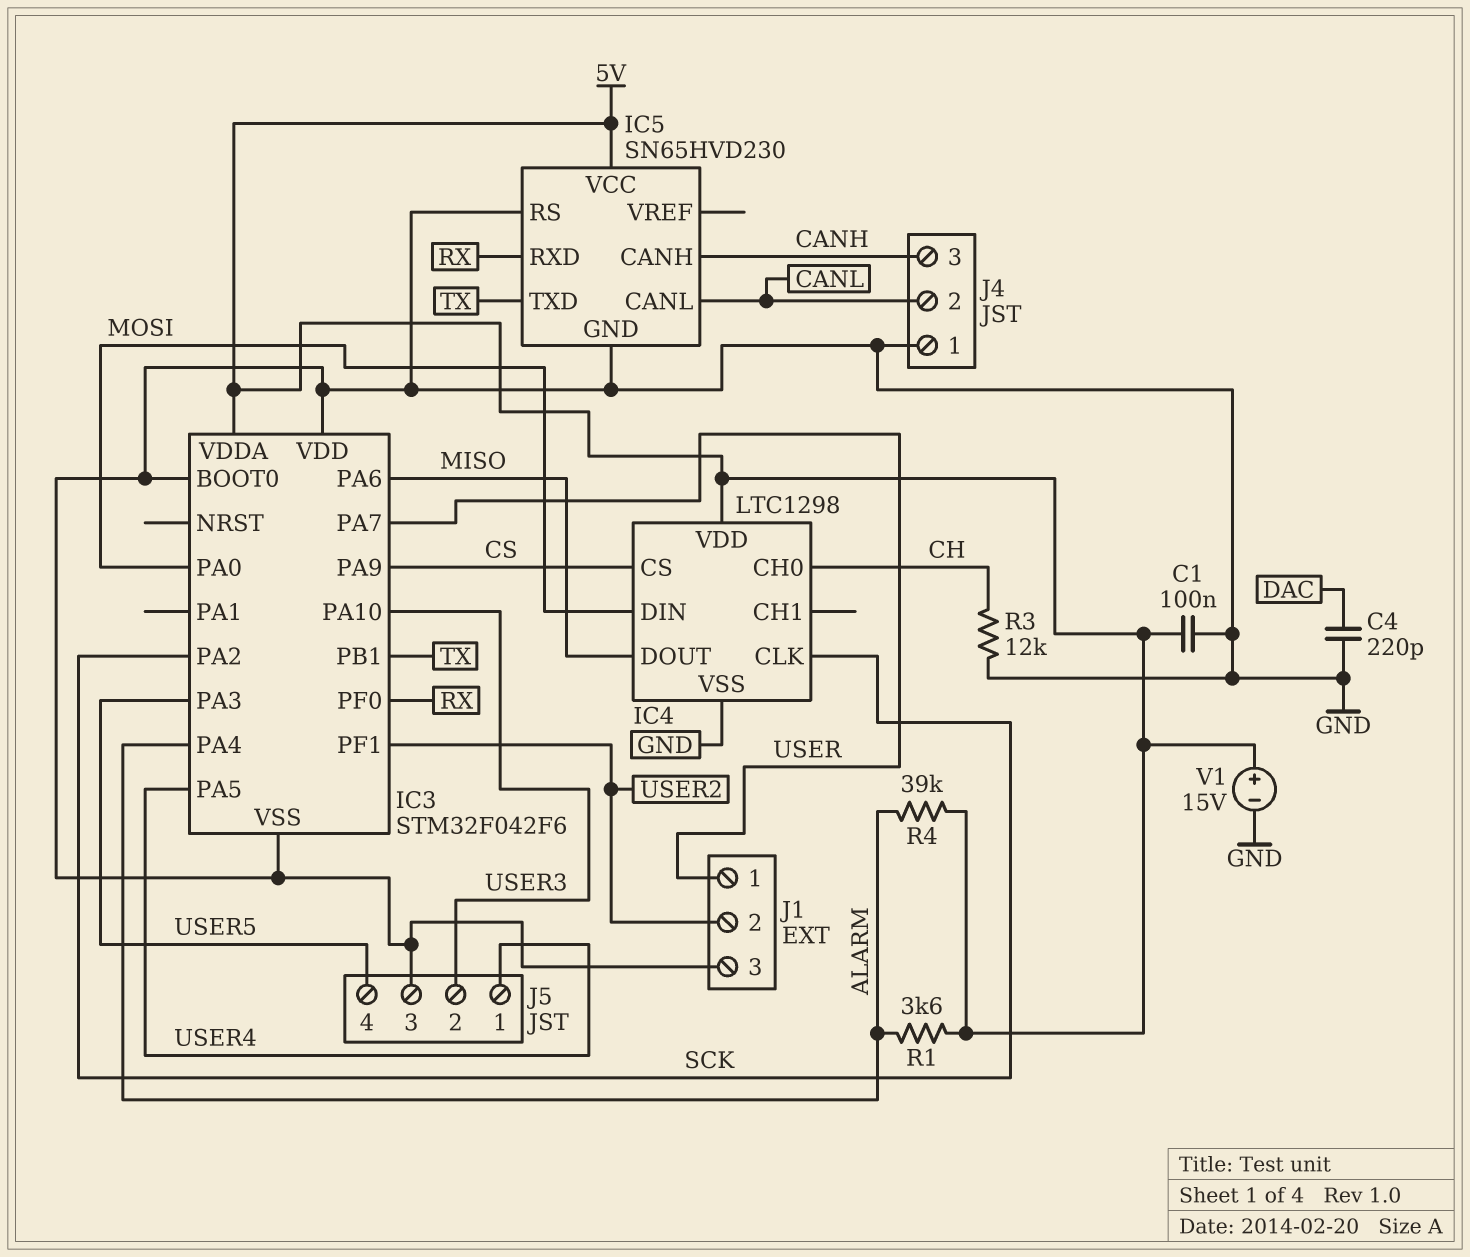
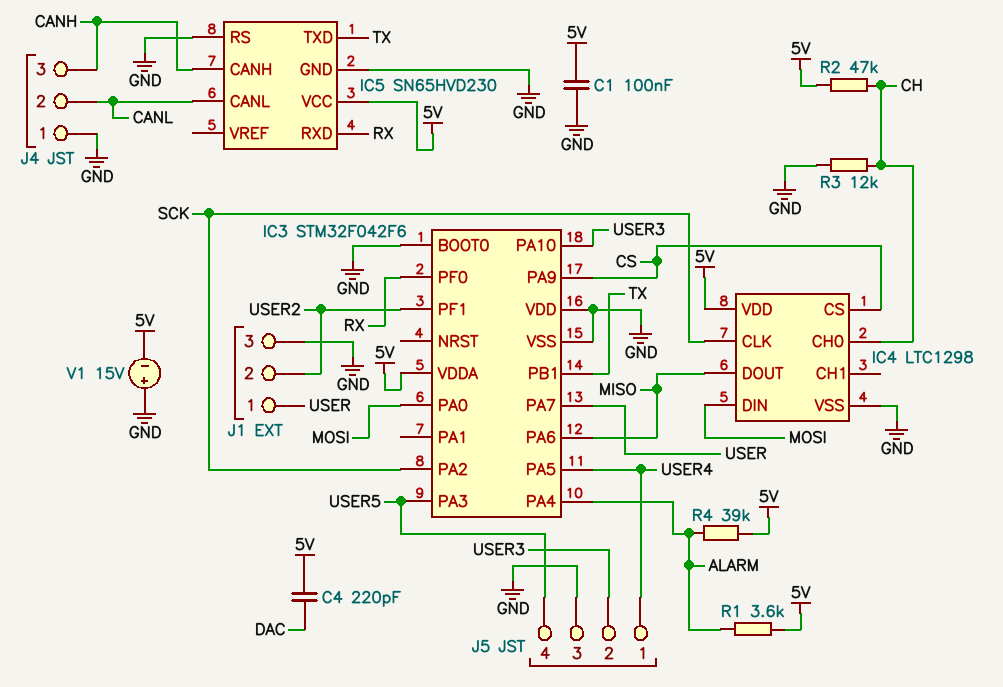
C4: 220pF (DAC, GND) -> 220pF (5V, DAC)
R2: none -> 47k (5V, CH)
V1: 15V (plus 5V, minus GND) -> 15V (plus GND, minus 5V)

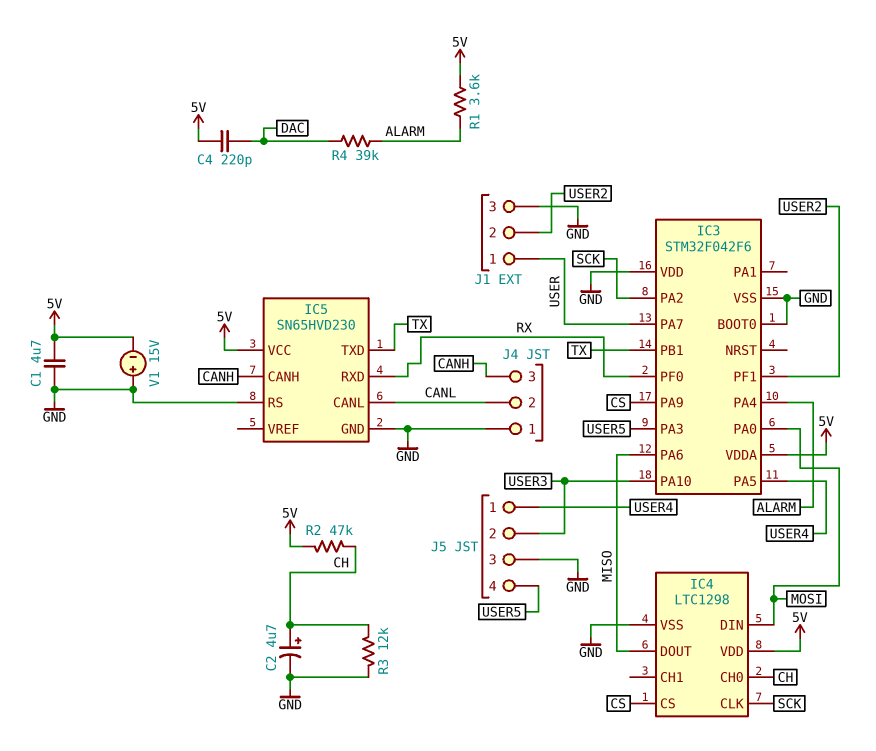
C1: 100nF (5V, GND) -> 4.7uF (5V, GND)
C2: none -> 4.7uF (plus CH, minus GND)
R4: 39k (5V, ALARM) -> 39k (ALARM, DAC)

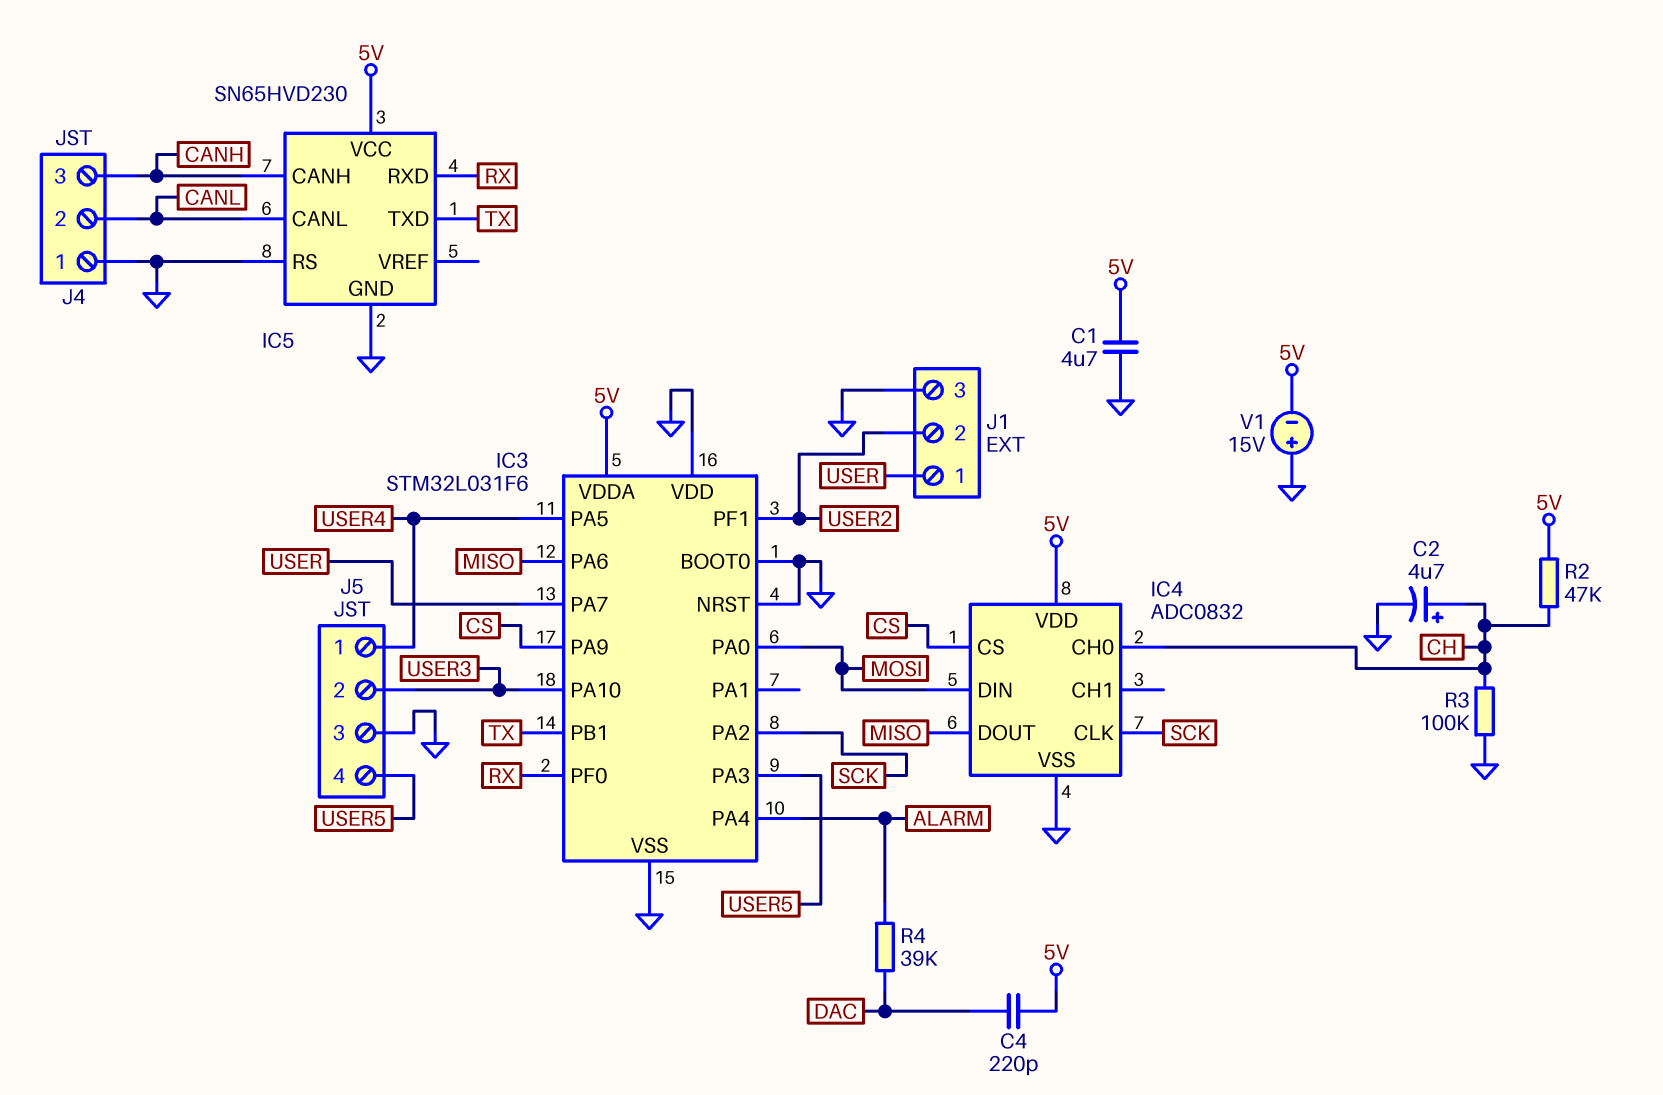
IC3: STM32F042F6 -> STM32L031F6
IC3 pin NRST: none -> GND
IC4: LTC1298 -> ADC0832
R1: 3.6k (5V, ALARM) -> none
R3: 12k (CH, GND) -> 100k (CH, GND)

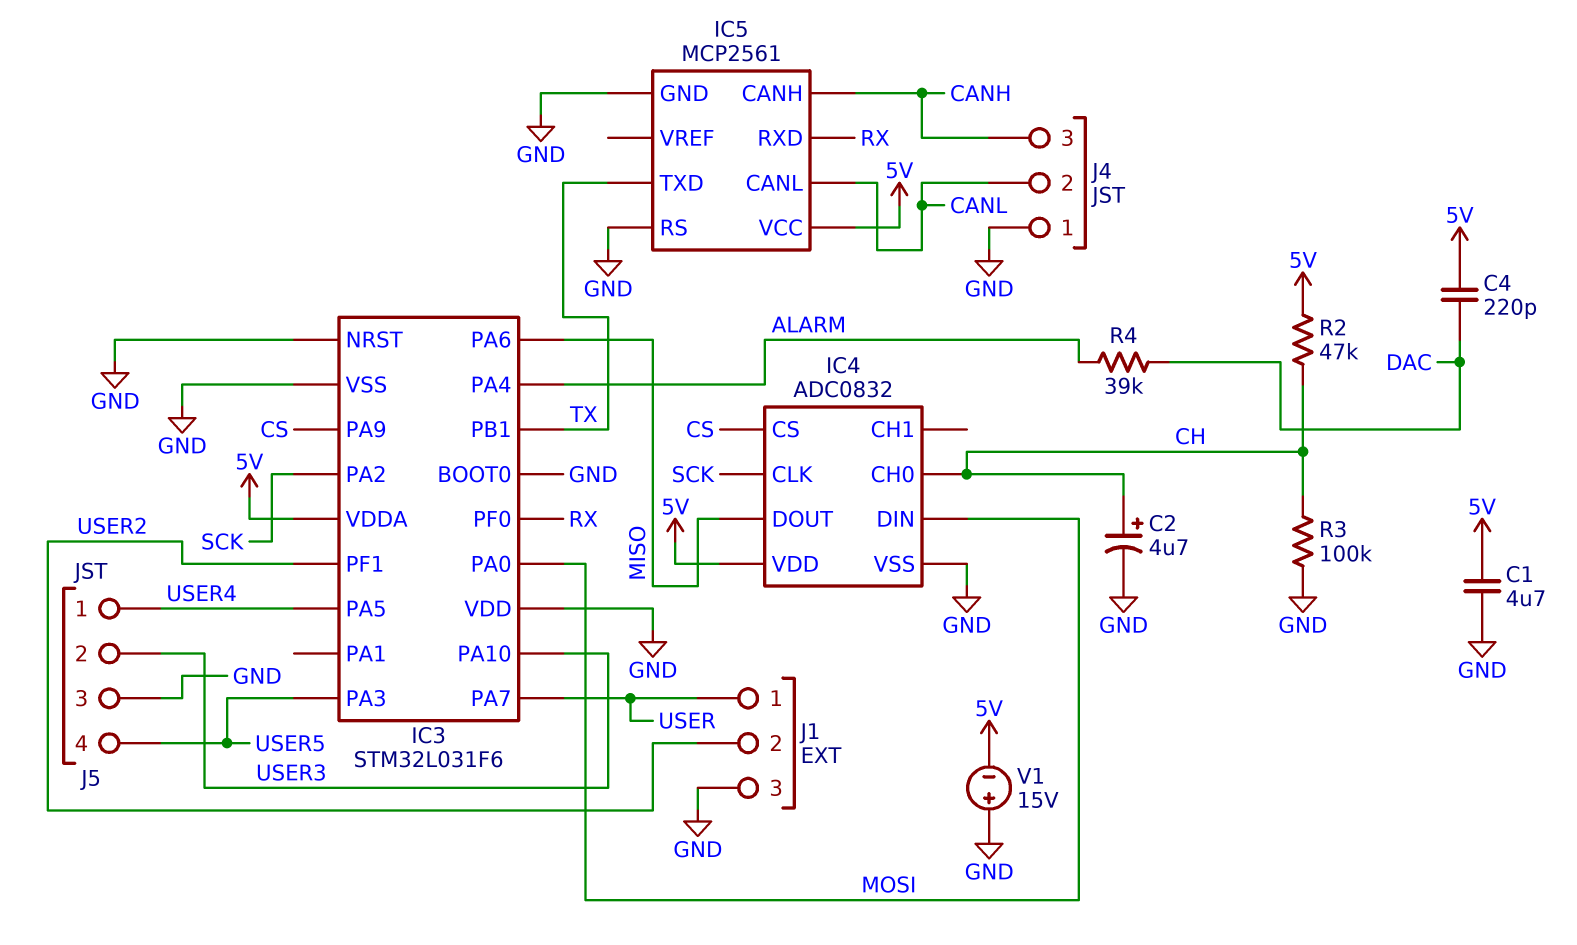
IC5: SN65HVD230 -> MCP2561

